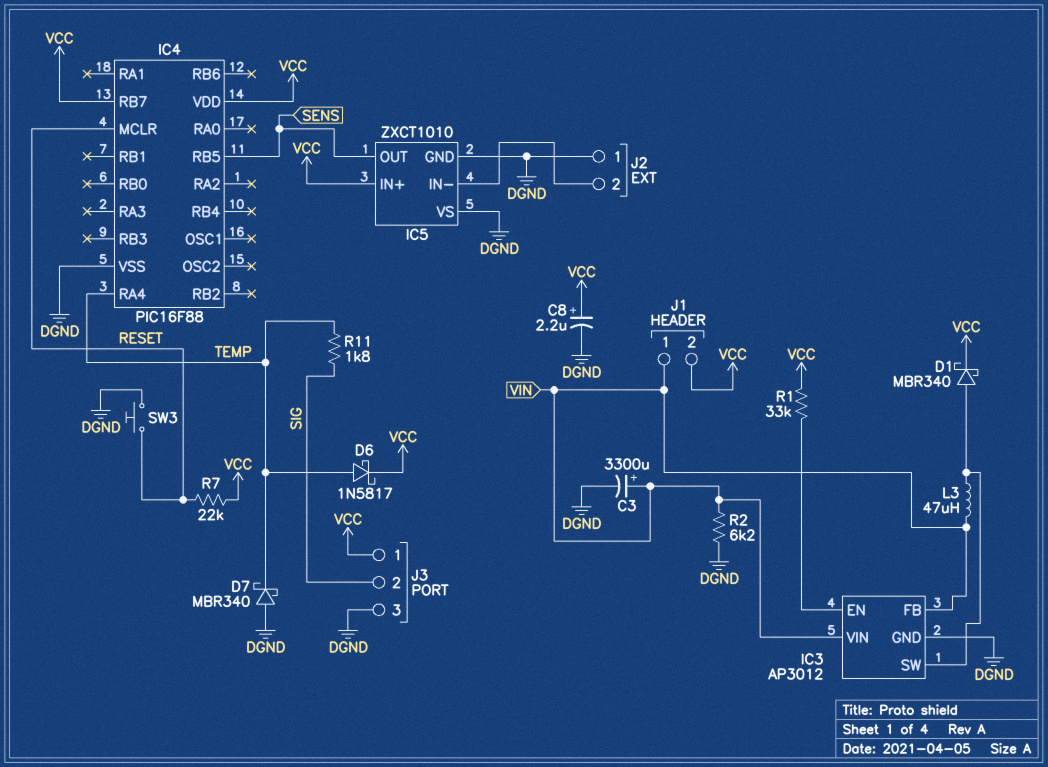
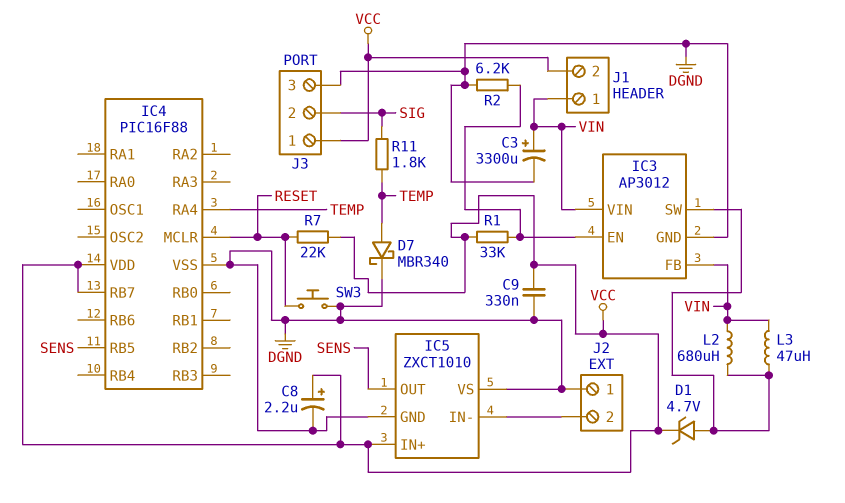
C9: none -> 330nF (DGND, VCC)
D1: schottky MBR340 (A IC3/SW, K VCC) -> zener 4.7V (A IC3/SW, K VCC)
D6: schottky 1N5817 (A TEMP, K VCC) -> none
D7: schottky MBR340 (A DGND, K TEMP) -> schottky MBR340 (A TEMP, K DGND)
L2: none -> 680uH (IC3/SW, VIN)
R2: 6.2k (DGND, VIN) -> 6.2k (DGND, IC3/EN)

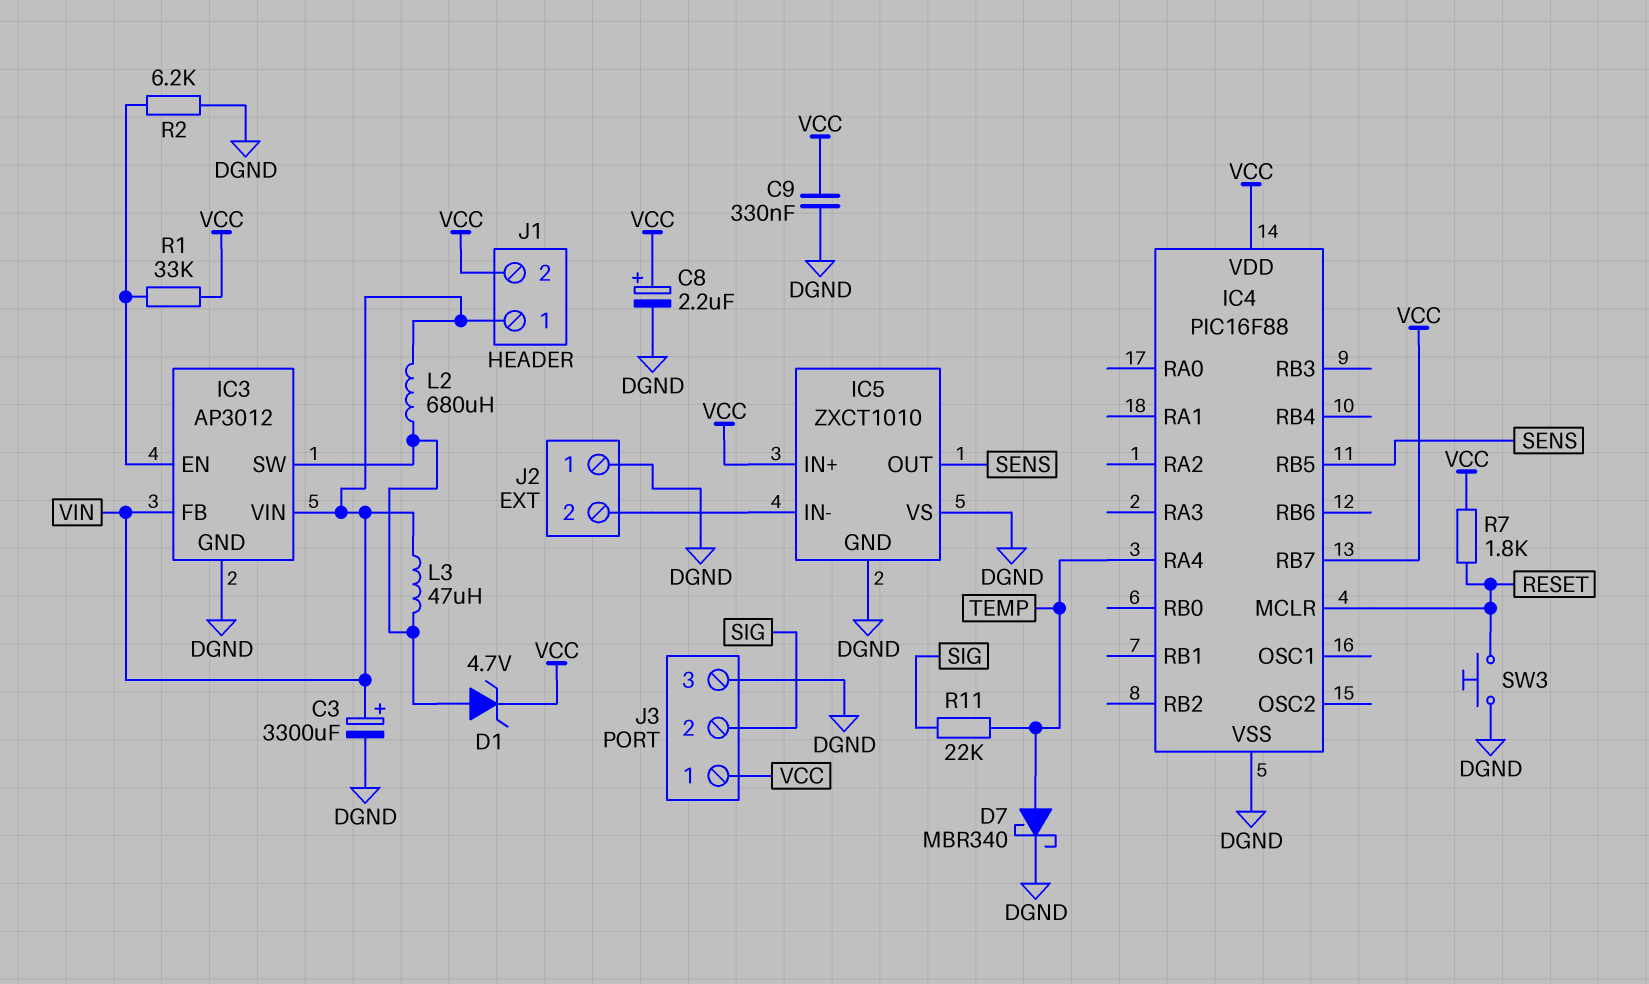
R7: 22k (RESET, VCC) -> 1.8k (RESET, VCC)
R11: 1.8k (SIG, TEMP) -> 22k (SIG, TEMP)

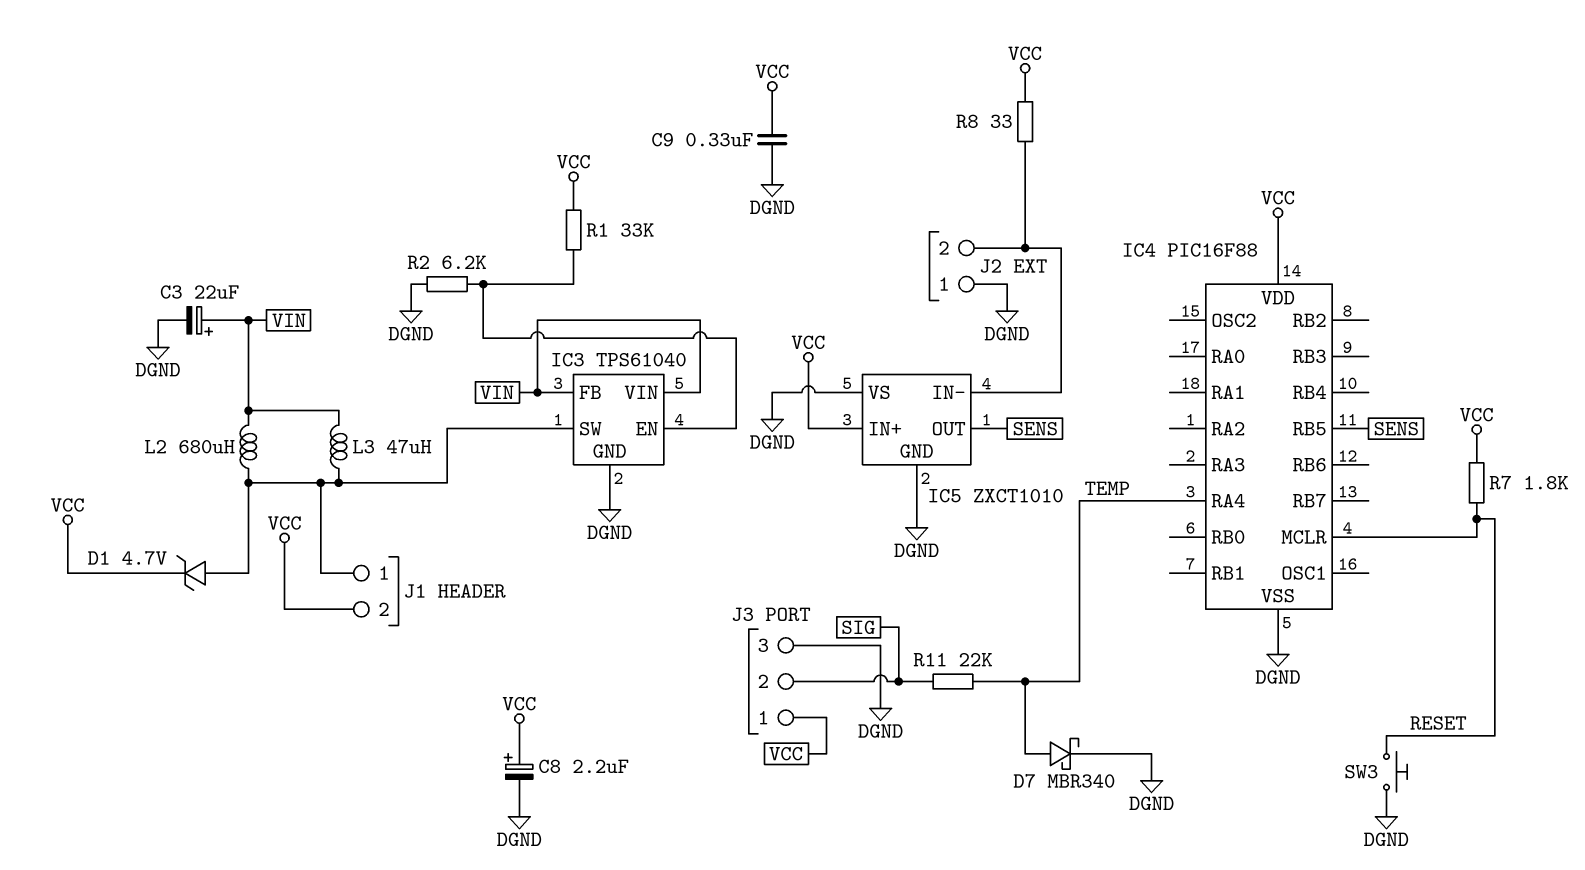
C3: 3300uF (plus VIN, minus DGND) -> 22uF (plus VIN, minus DGND)
IC3: AP3012 -> TPS61040
IC4 pin RB7: VCC -> none
J1 pin 1: VIN -> IC3/SW
R8: none -> 33 (IC5/IN-, VCC)

